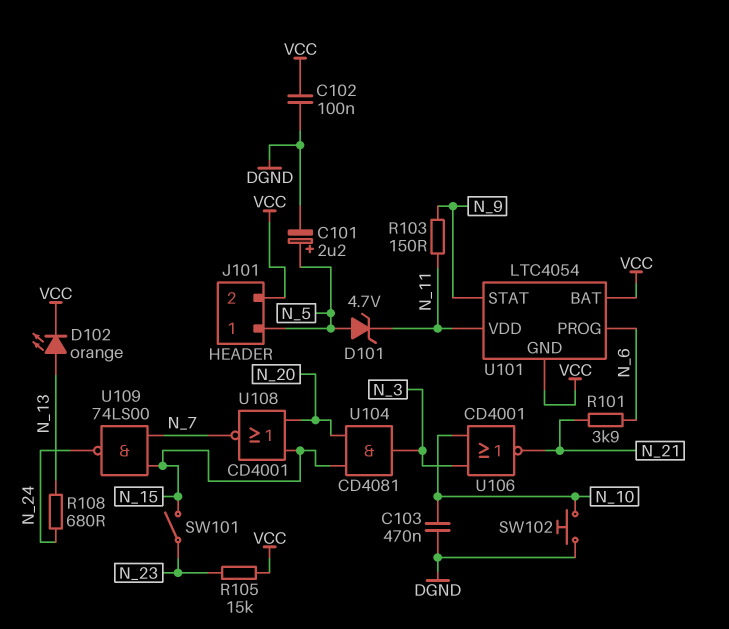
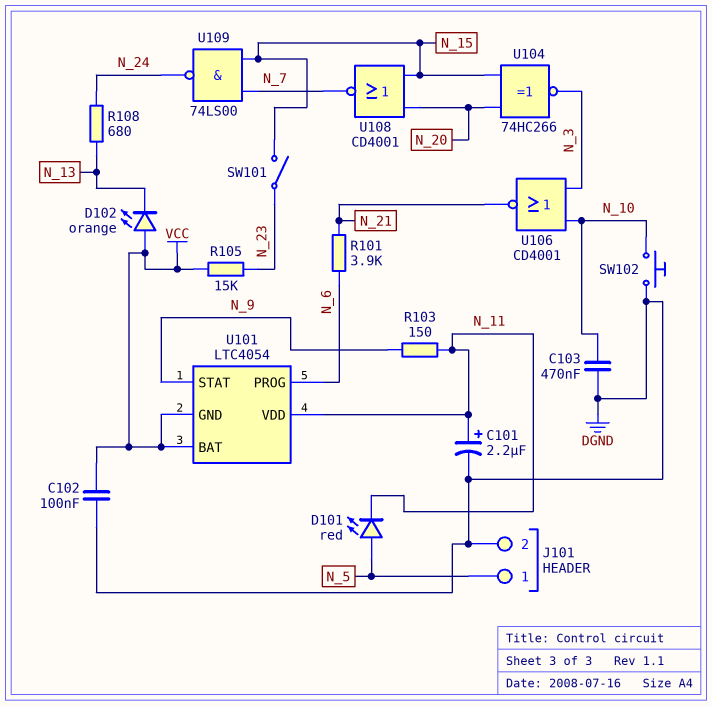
C101: 2.2uF (plus N_5, minus DGND) -> 2.2uF (plus N_11, minus DGND)
D101: zener 4.7V (A N_5, K N_11) -> LED red (A N_5, K N_11)
D102: LED orange (A N_13, K VCC) -> LED orange (A VCC, K N_13)
J101 pin 2: VCC -> DGND
U104: AND CD4081 (in N_15, in N_20, out N_3) -> XNOR 74HC266 (in N_15, in N_20, out N_3)

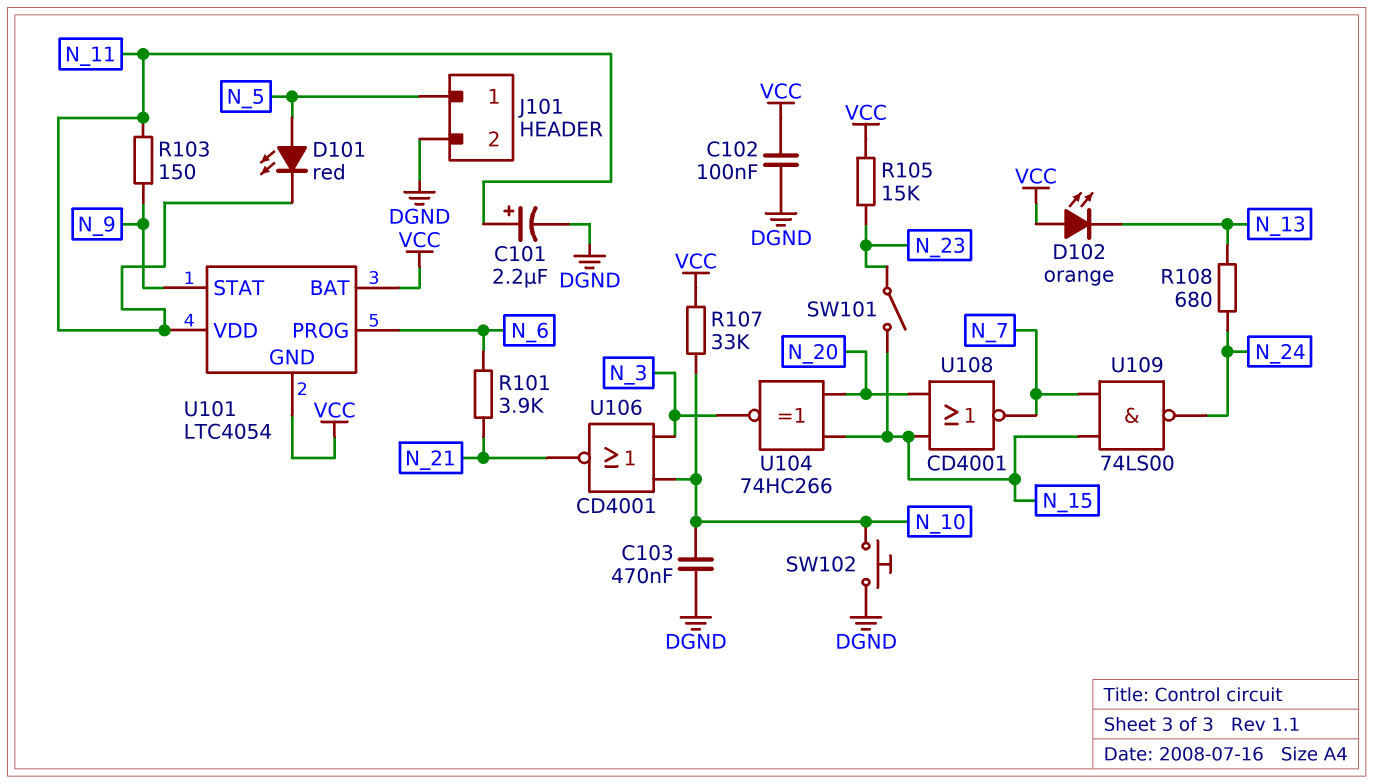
R107: none -> 33k (N_10, VCC)

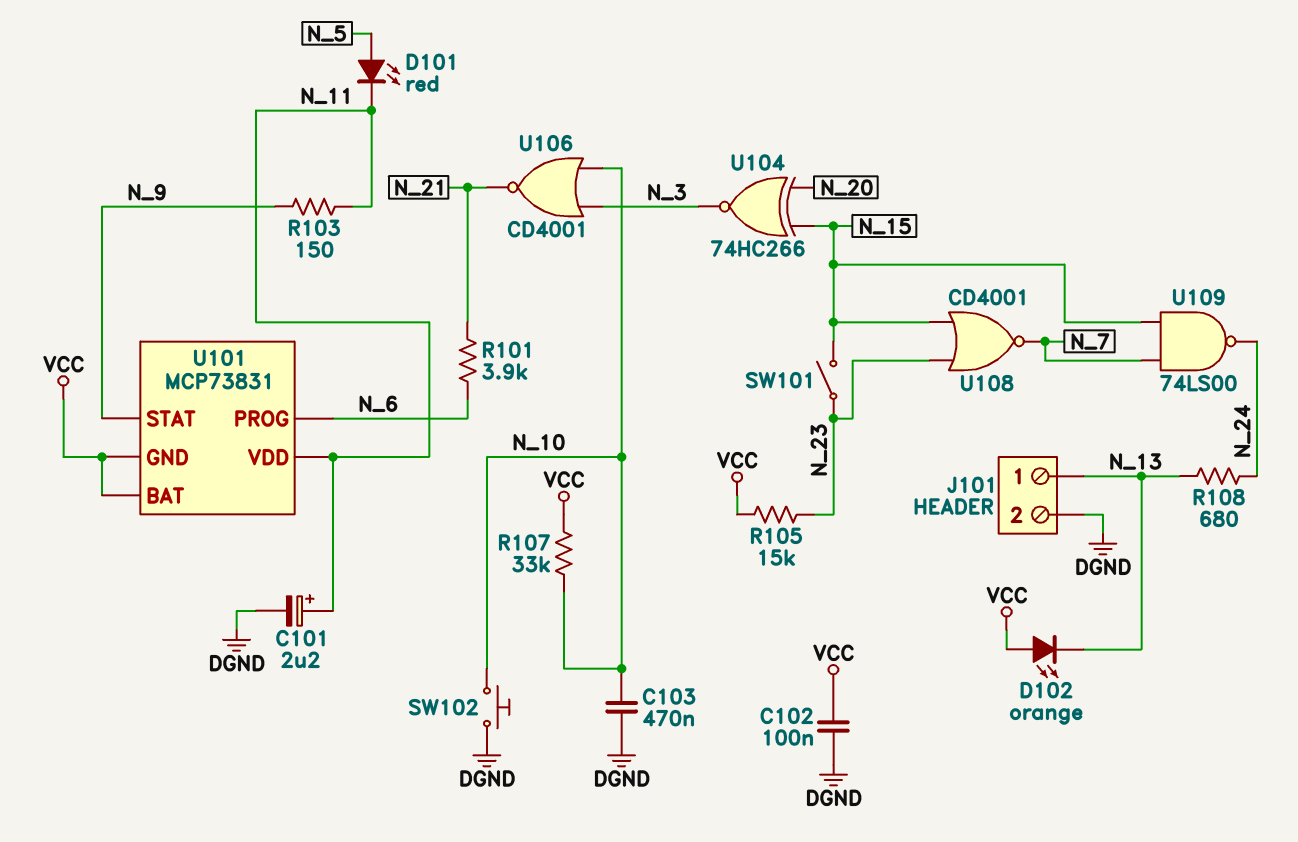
J101 pin 1: N_5 -> N_13
U101: LTC4054 -> MCP73831
U108: NOR CD4001 (in N_15, in N_20, out N_7) -> NOR CD4001 (in N_15, in N_23, out N_7)

